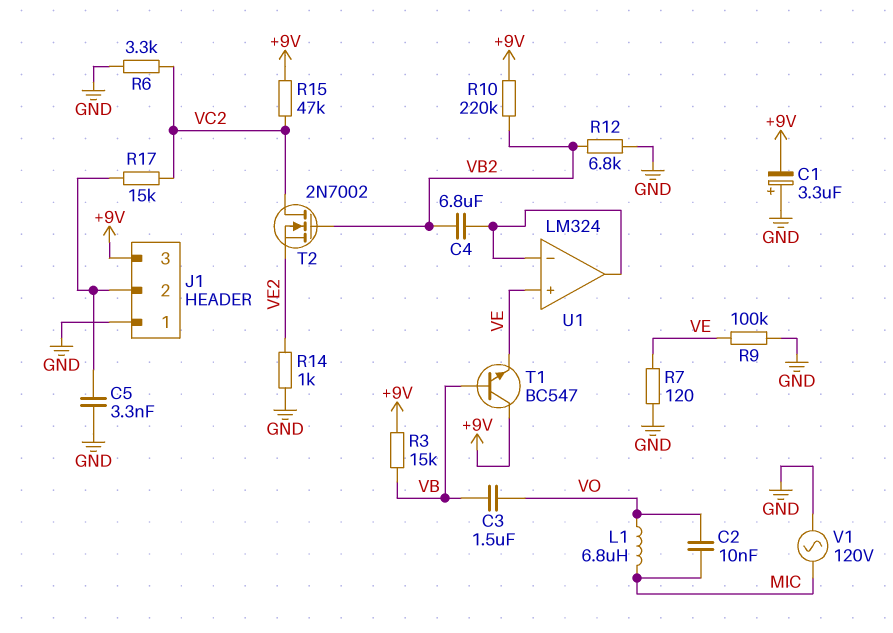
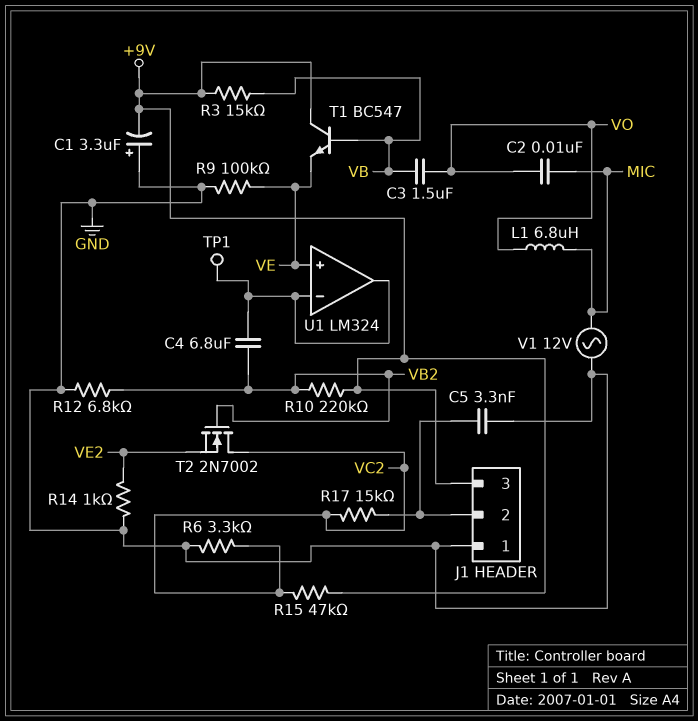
R7: 120 (GND, VE) -> none
TP1: none -> test point (U1/in-)
V1: AC 120V (GND, MIC) -> AC 12V (GND, MIC)

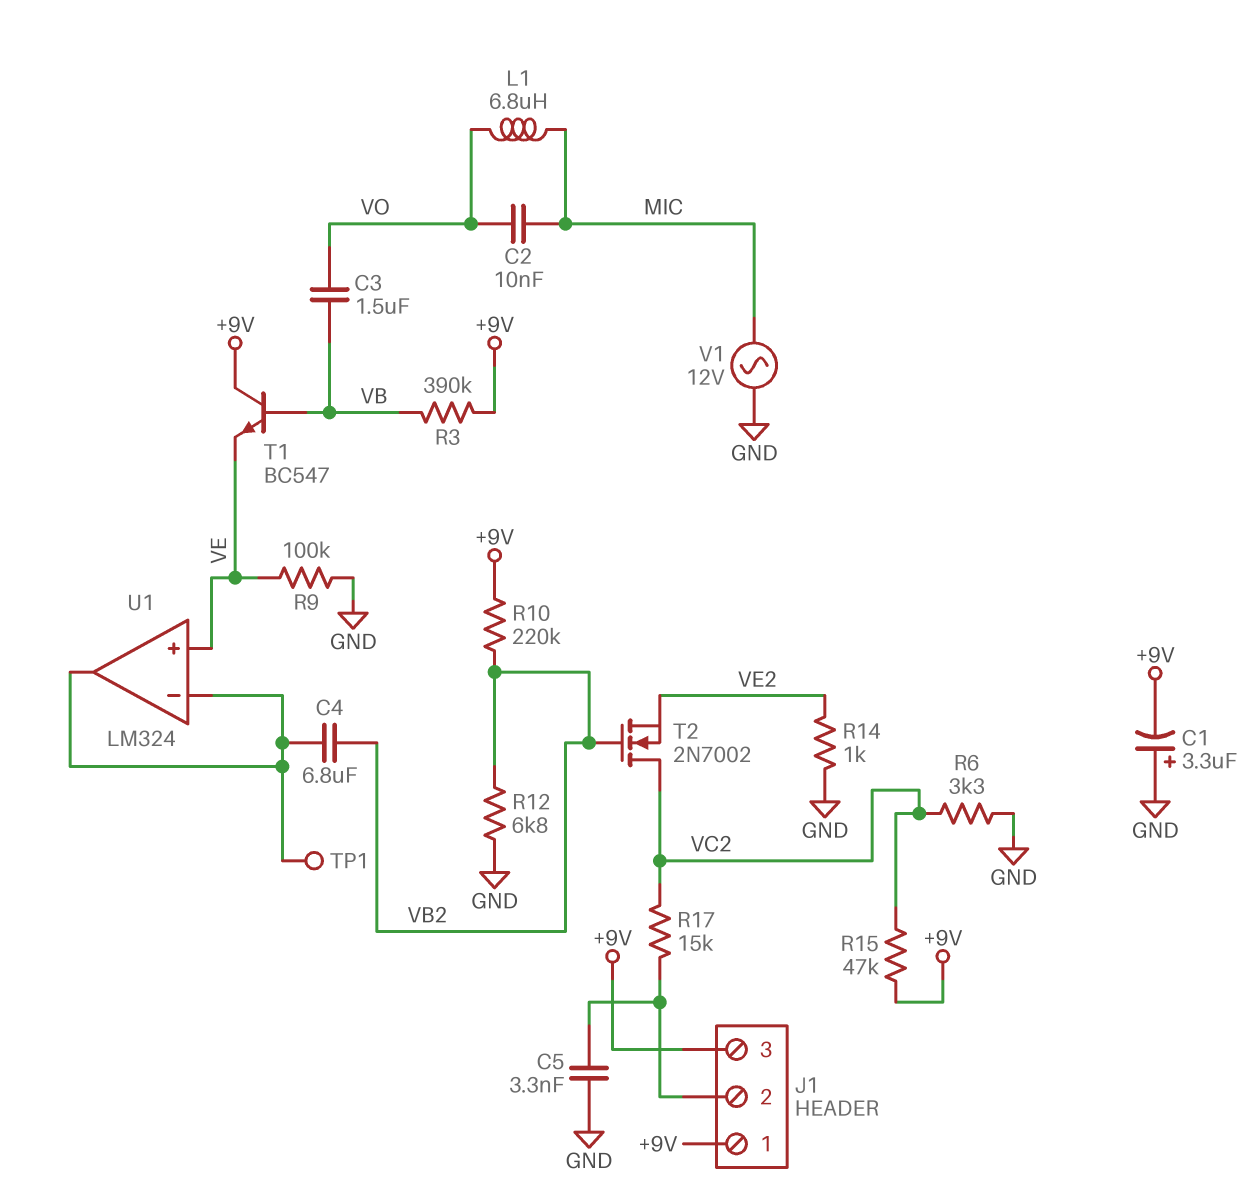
J1 pin 1: GND -> +9V
R3: 15k (+9V, VB) -> 390k (+9V, VB)

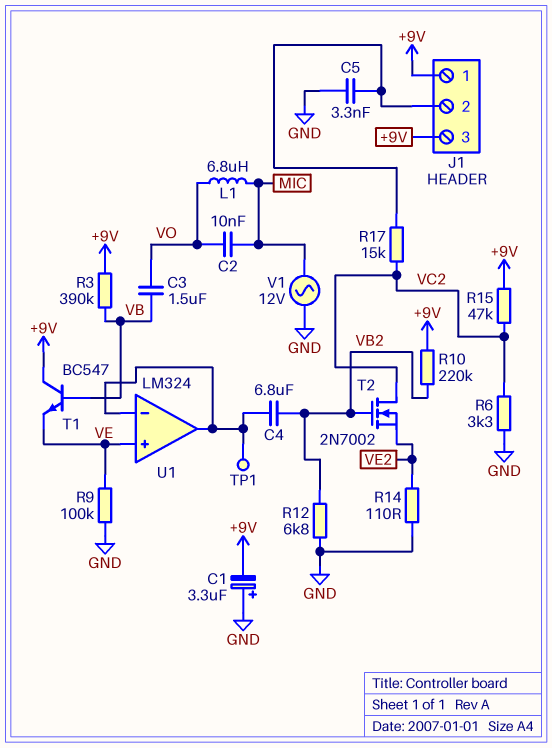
R14: 1k (GND, VE2) -> 110 (GND, VE2)

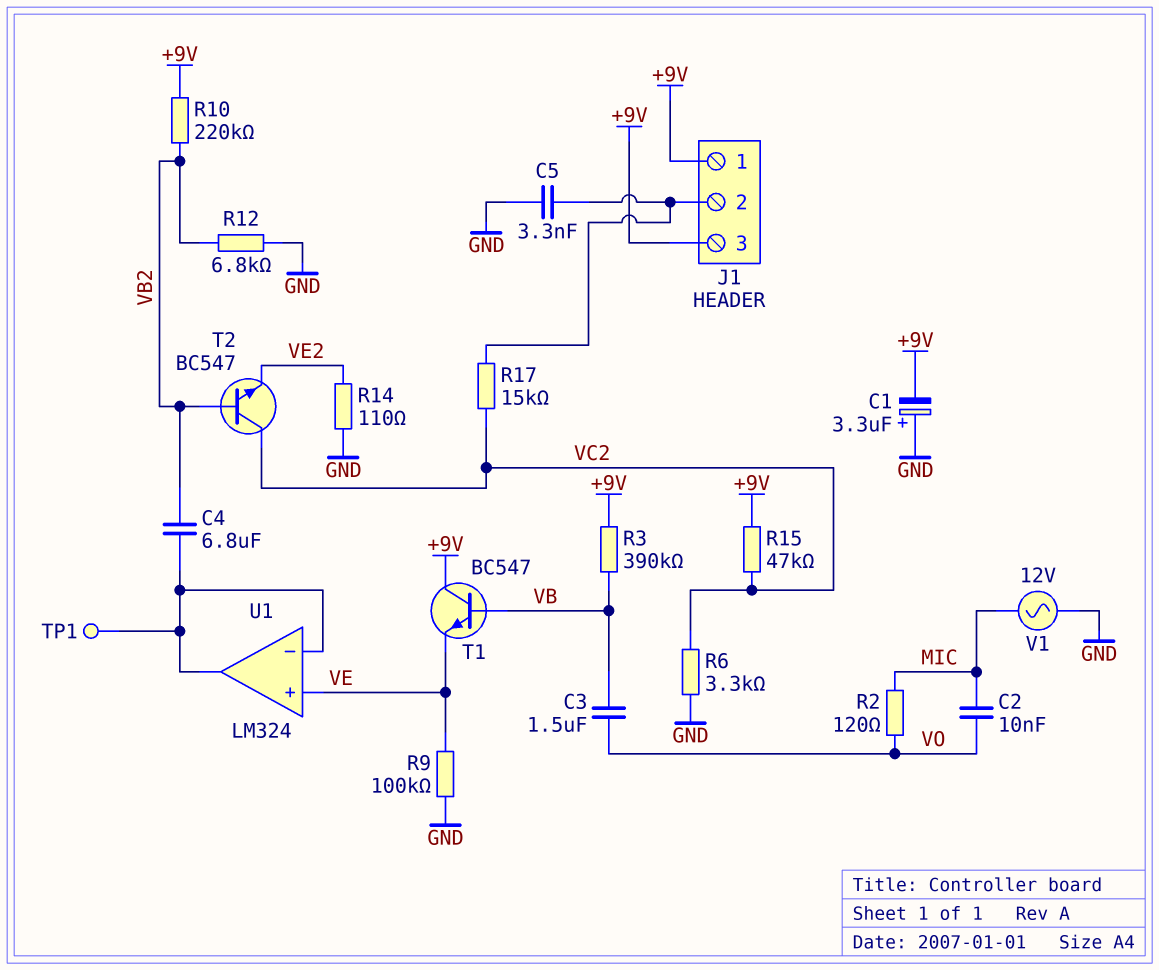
L1: 6.8uH (MIC, VO) -> none
R2: none -> 120 (MIC, VO)
T2: NMOS 2N7002 (G VB2, D VC2, S VE2) -> NPN BC547 (B VB2, C VC2, E VE2)

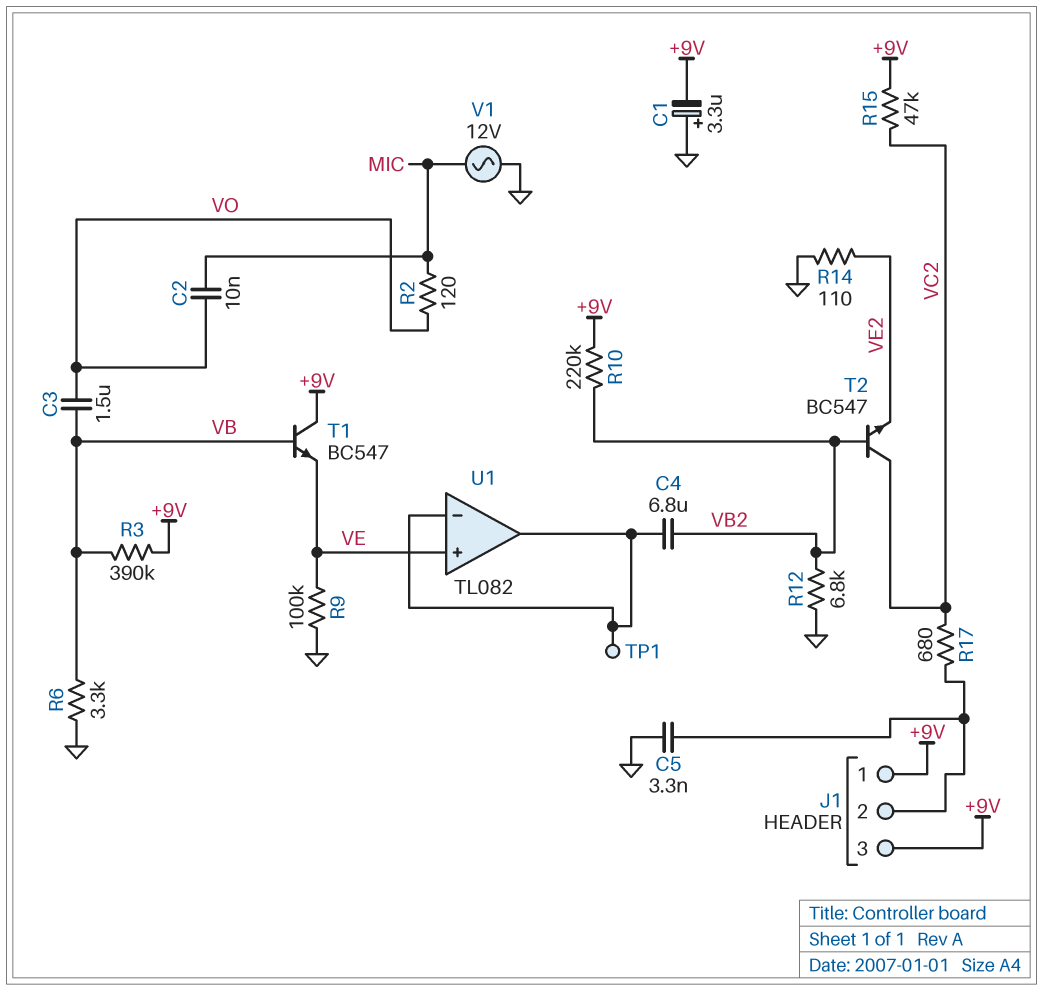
R6: 3.3k (GND, VC2) -> 3.3k (GND, VB)
R17: 15k (J1/2, VC2) -> 680 (J1/2, VC2)
U1: LM324 -> TL082

